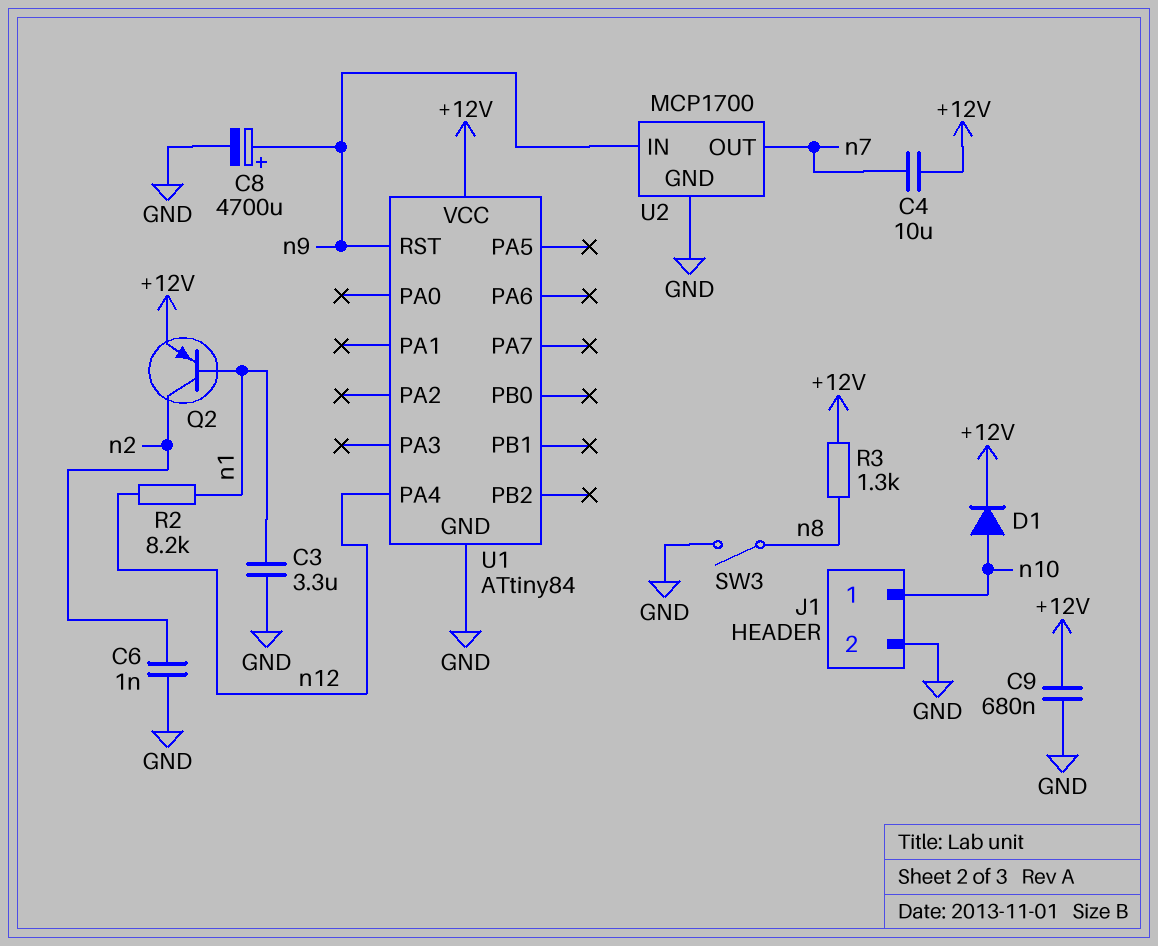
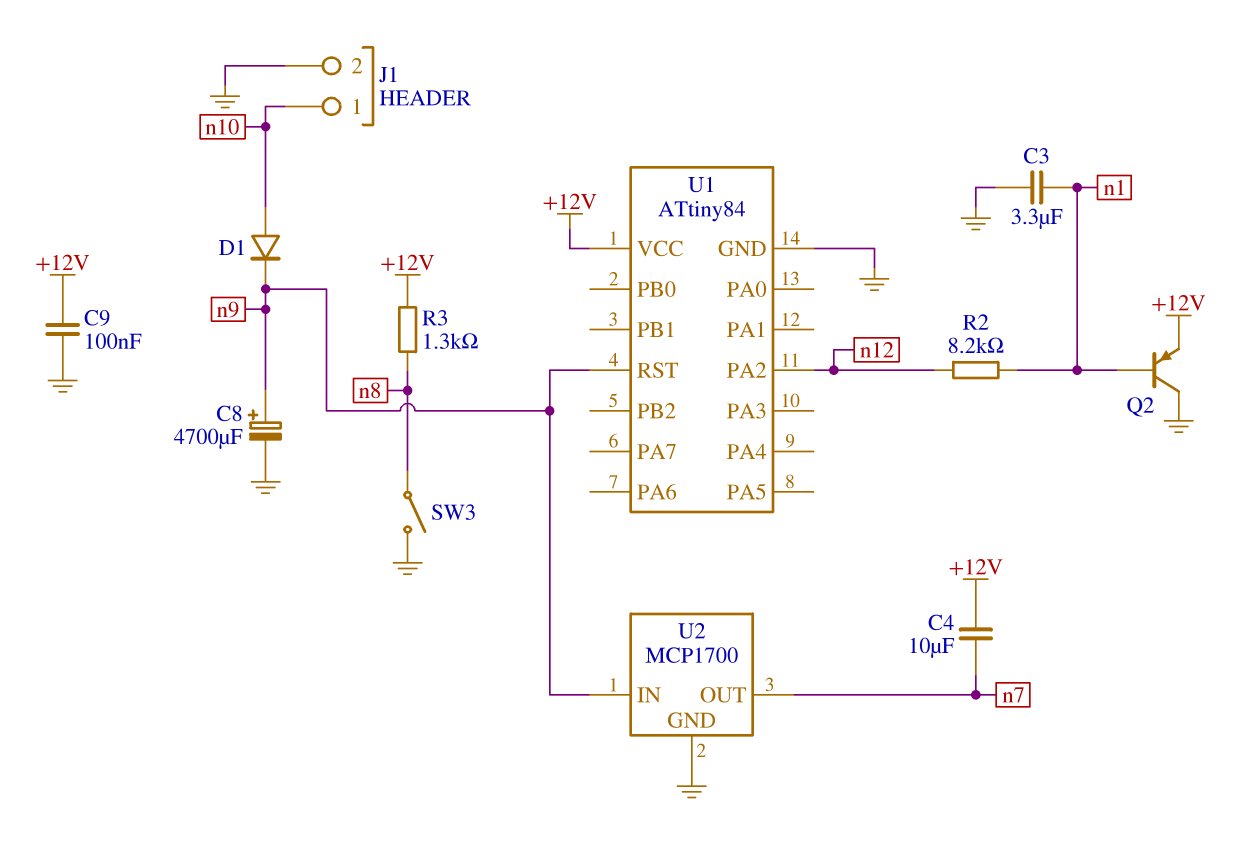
C6: 1nF (GND, n2) -> none
C9: 680nF (+12V, GND) -> 100nF (+12V, GND)
D1: diode (A n10, K +12V) -> diode (A n10, K n9)
Q2: PNP (B n1, C n2, E +12V) -> PNP (B n1, C GND, E +12V)
U1 pin PA2: none -> n12
U1 pin PA4: n12 -> none

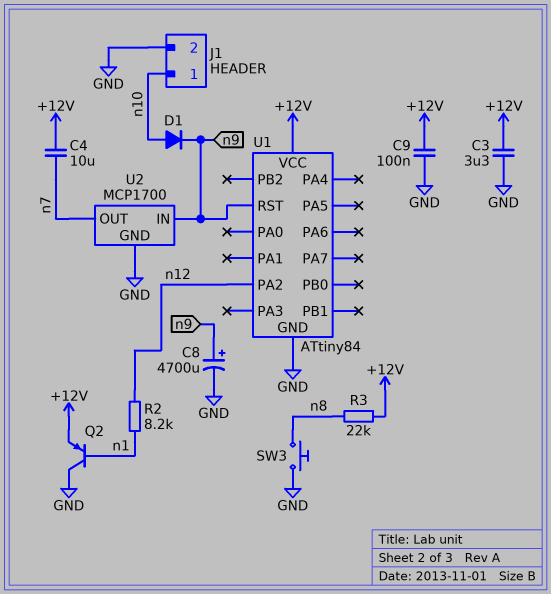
C3: 3.3uF (GND, n1) -> 3.3uF (+12V, GND)
R3: 1.3k (+12V, n8) -> 22k (+12V, n8)
SW3: switch (GND, n8) -> button (GND, n8)

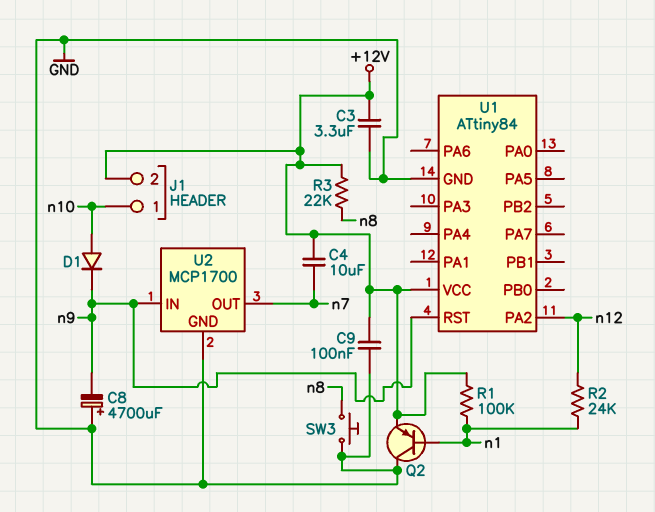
C8: 4700uF (plus n9, minus GND) -> 4700uF (plus GND, minus n9)
J1 pin 2: GND -> +12V
R1: none -> 100k (+12V, n1)
R2: 8.2k (n1, n12) -> 24k (n1, n12)

